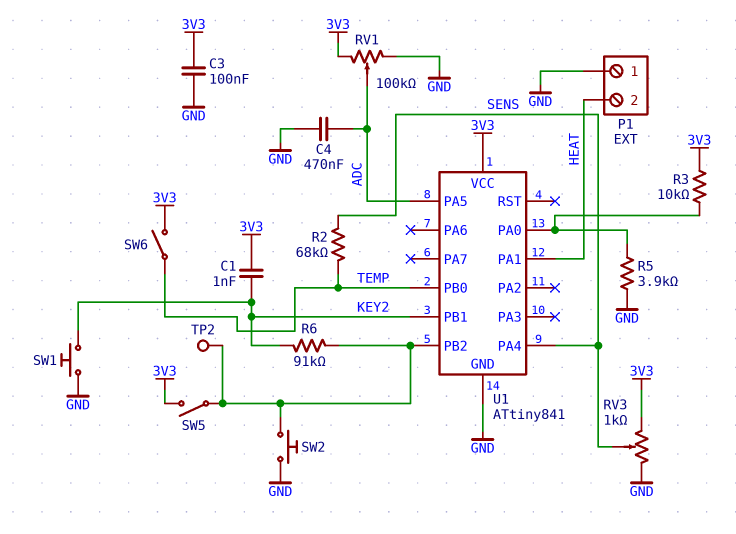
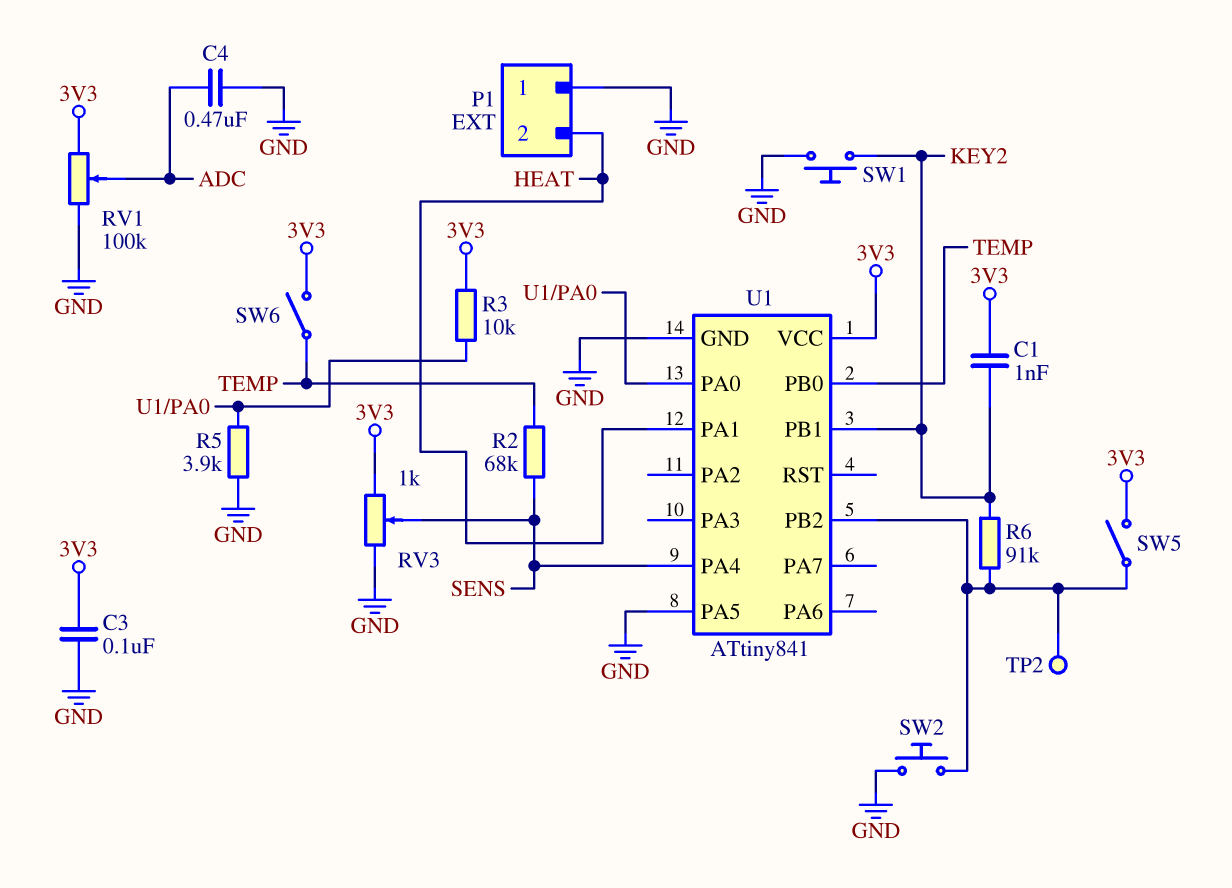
U1 pin PA5: ADC -> GND

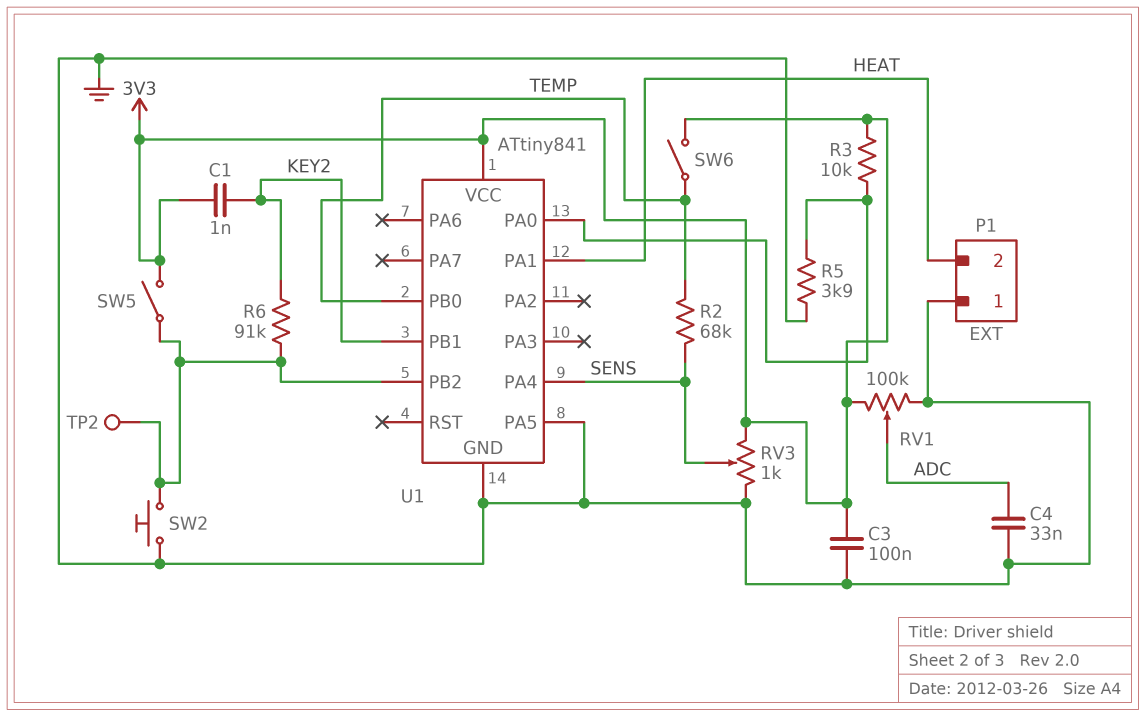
C4: 470nF (ADC, GND) -> 33nF (ADC, GND)
SW1: button (GND, KEY2) -> none

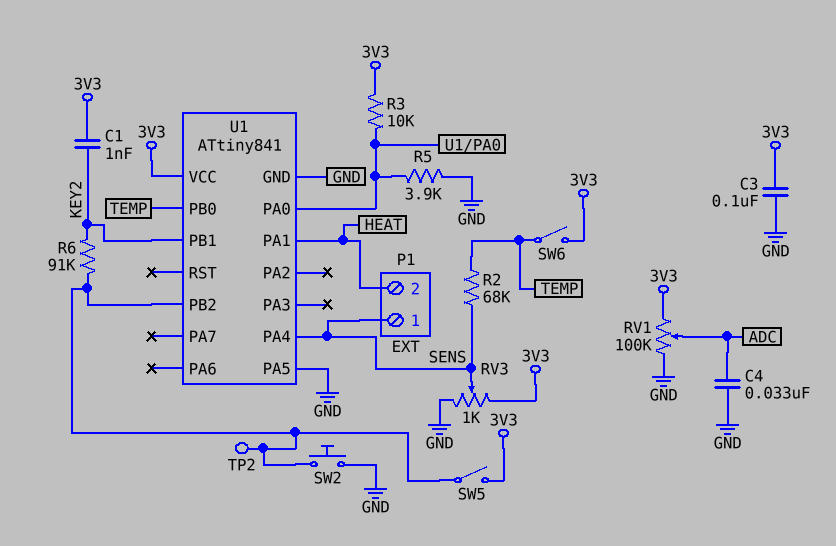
P1 pin 1: GND -> SENS

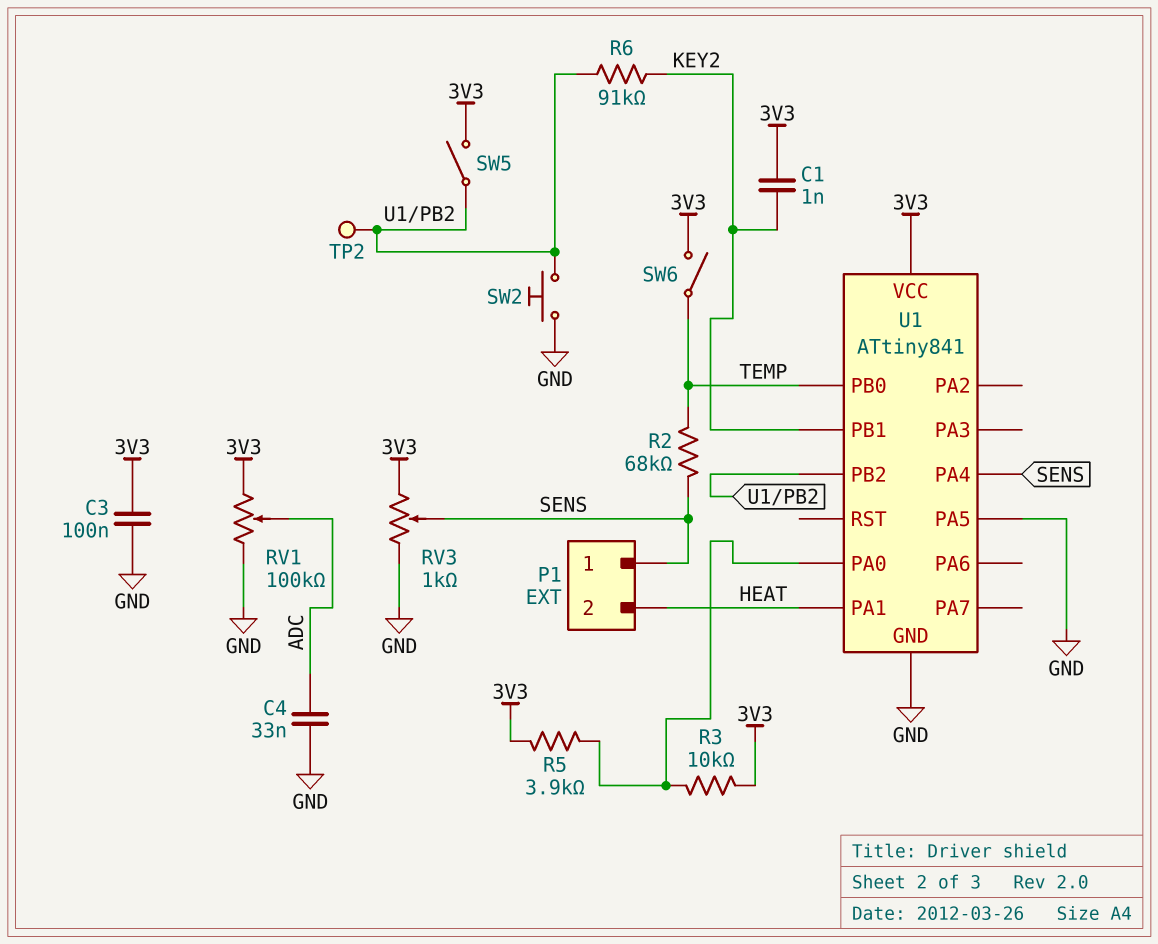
R5: 3.9k (GND, U1/PA0) -> 3.9k (3V3, U1/PA0)

